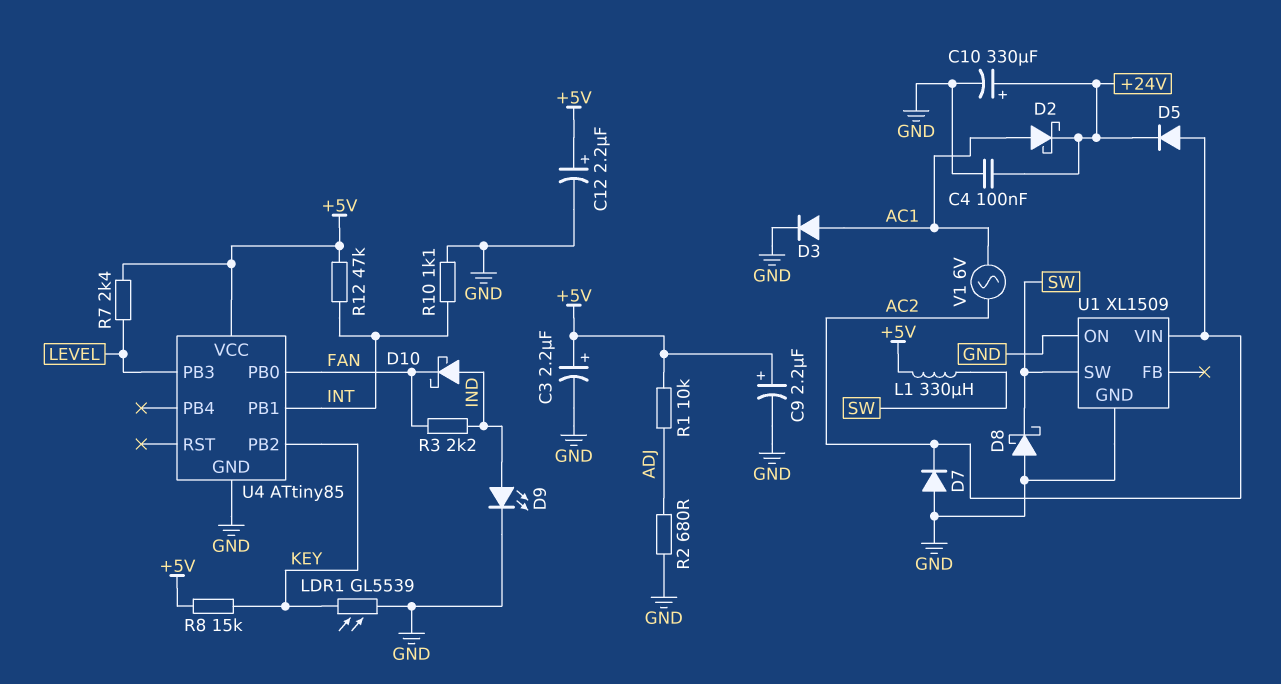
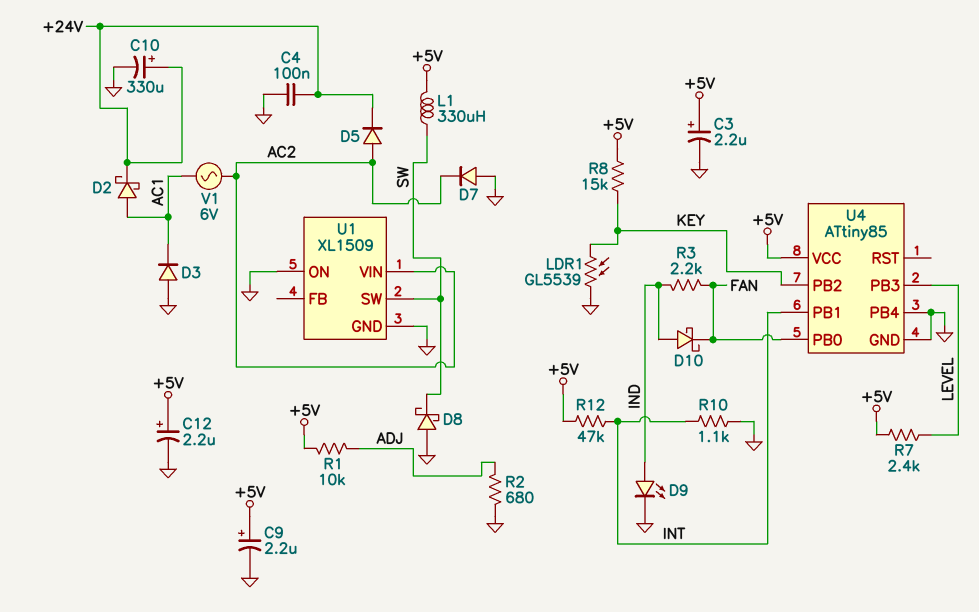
D3: diode (A AC1, K GND) -> diode (A GND, K AC1)
U4 pin PB4: none -> GND

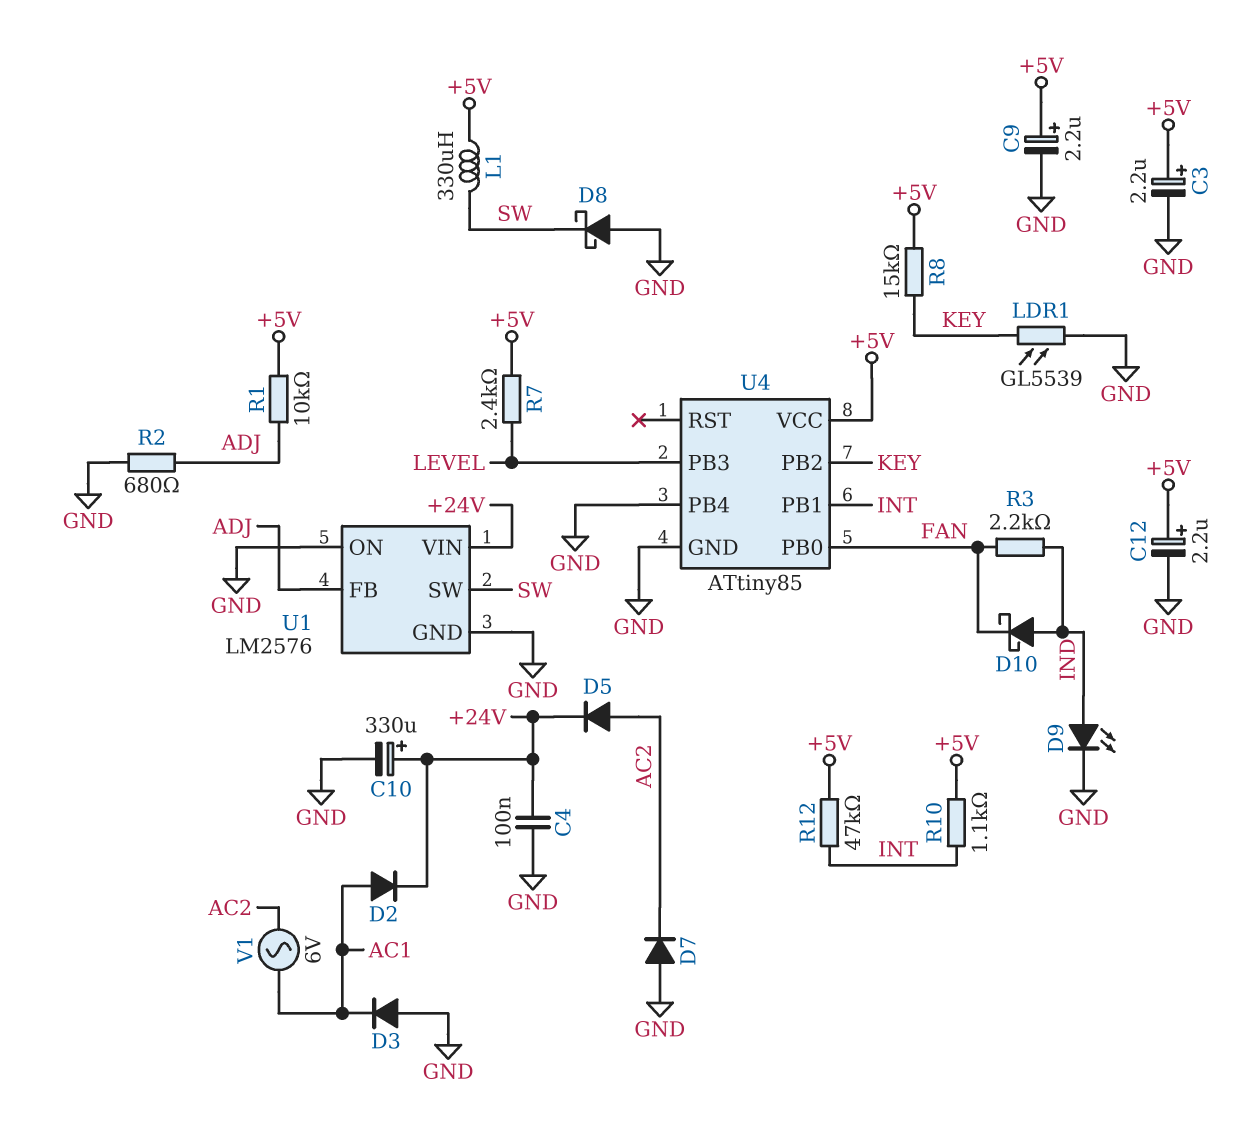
D2: schottky (A AC1, K +24V) -> diode (A AC1, K +24V)
R10: 1.1k (GND, INT) -> 1.1k (+5V, INT)
U1: XL1509 -> LM2576
U1 pin FB: none -> ADJ
U1 pin VIN: AC2 -> +24V

